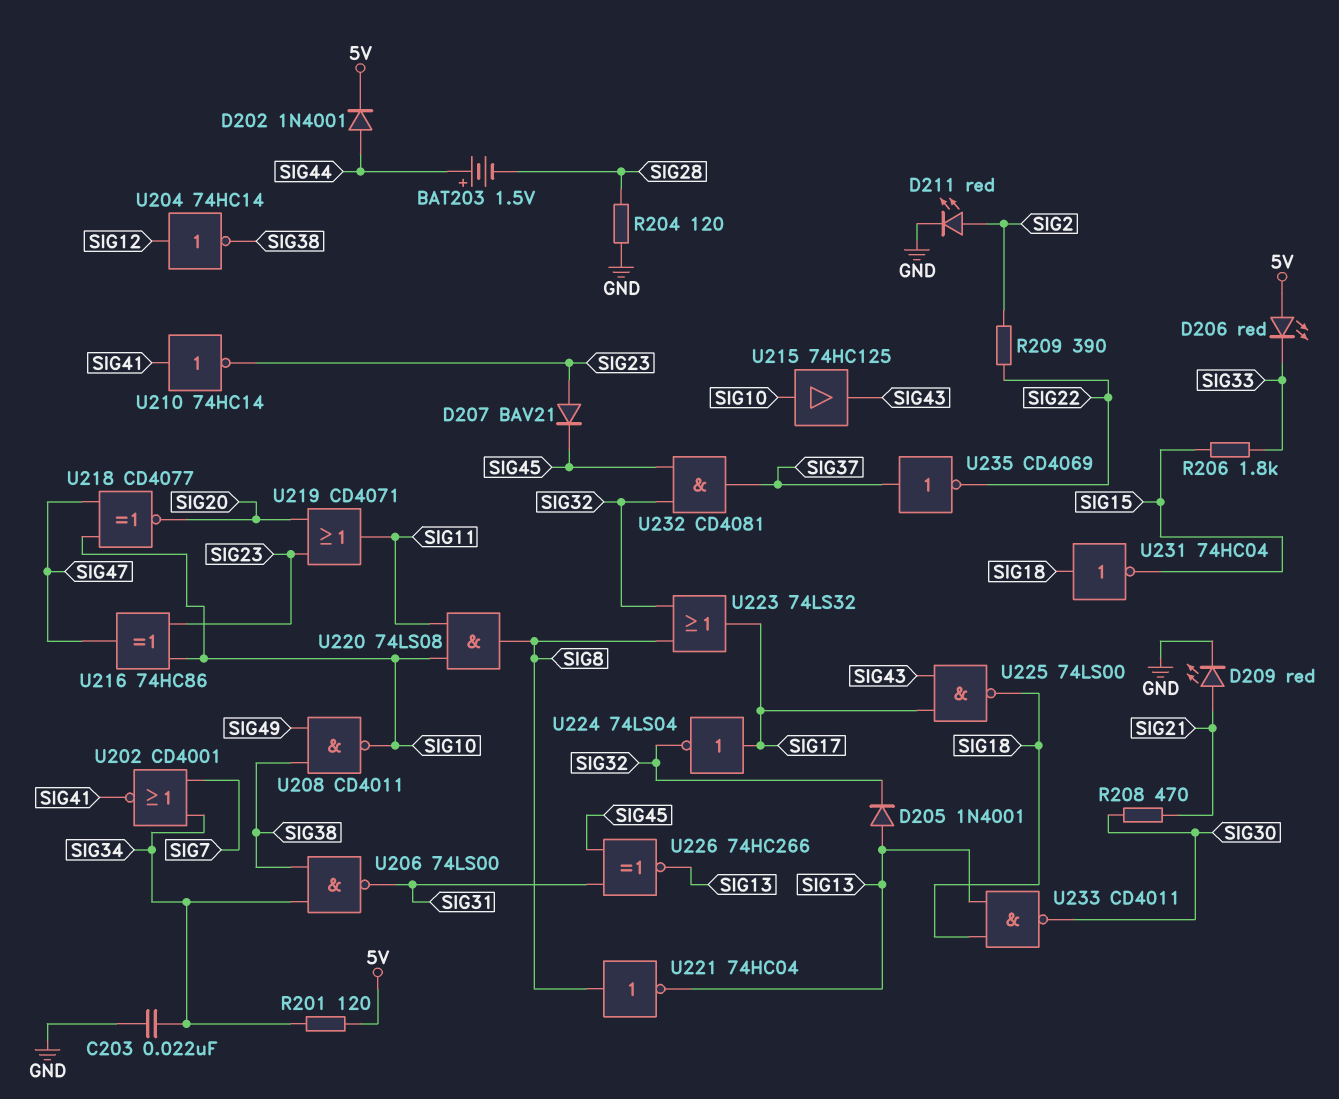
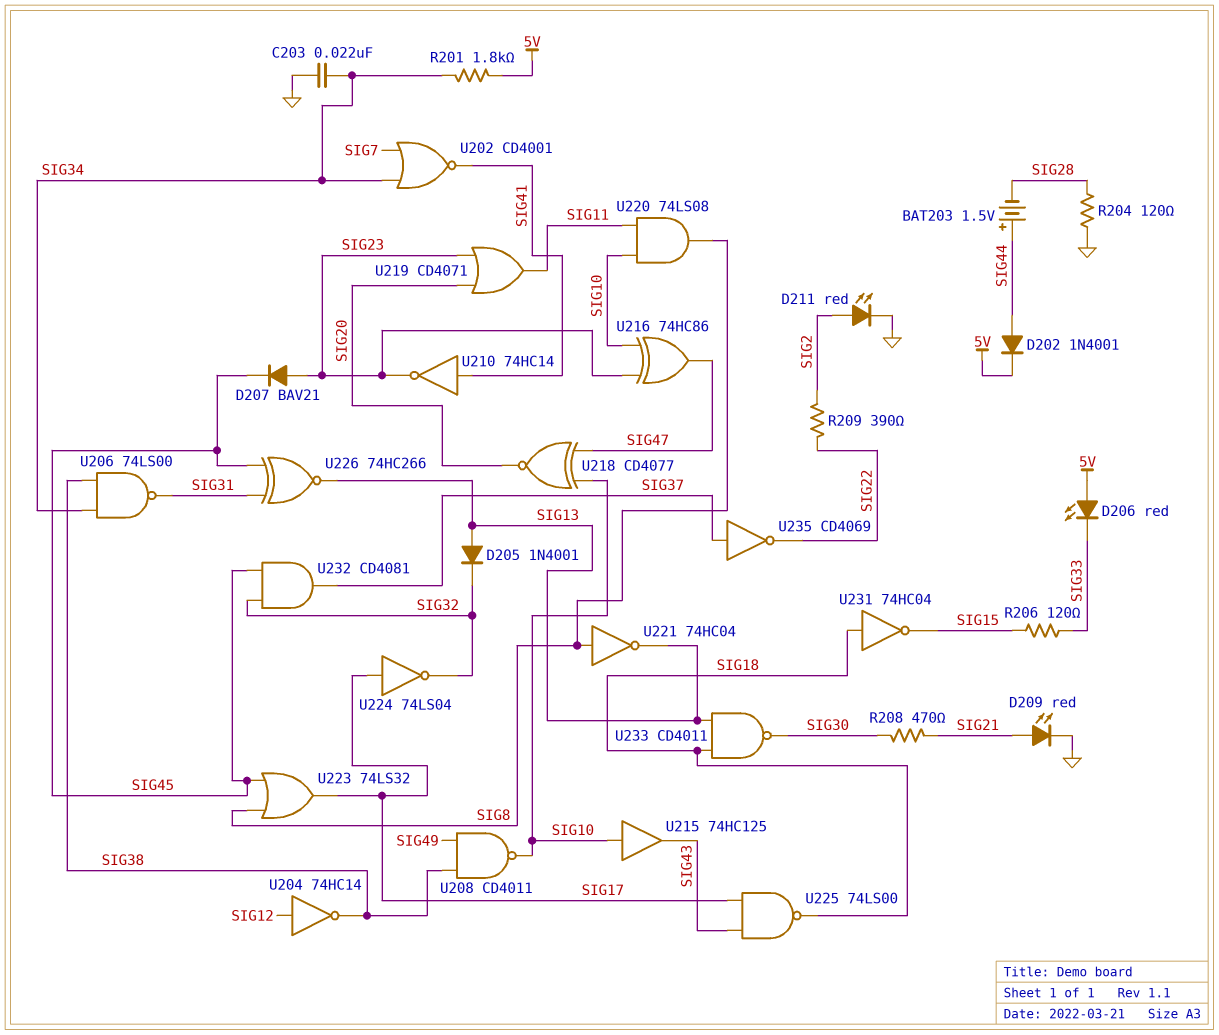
R201: 120 (5V, SIG34) -> 1.8k (5V, SIG34)
R206: 1.8k (SIG15, SIG33) -> 120 (SIG15, SIG33)
U223: OR 74LS32 (in SIG8, in SIG32, out SIG17) -> OR 74LS32 (in SIG8, in SIG45, out SIG17)

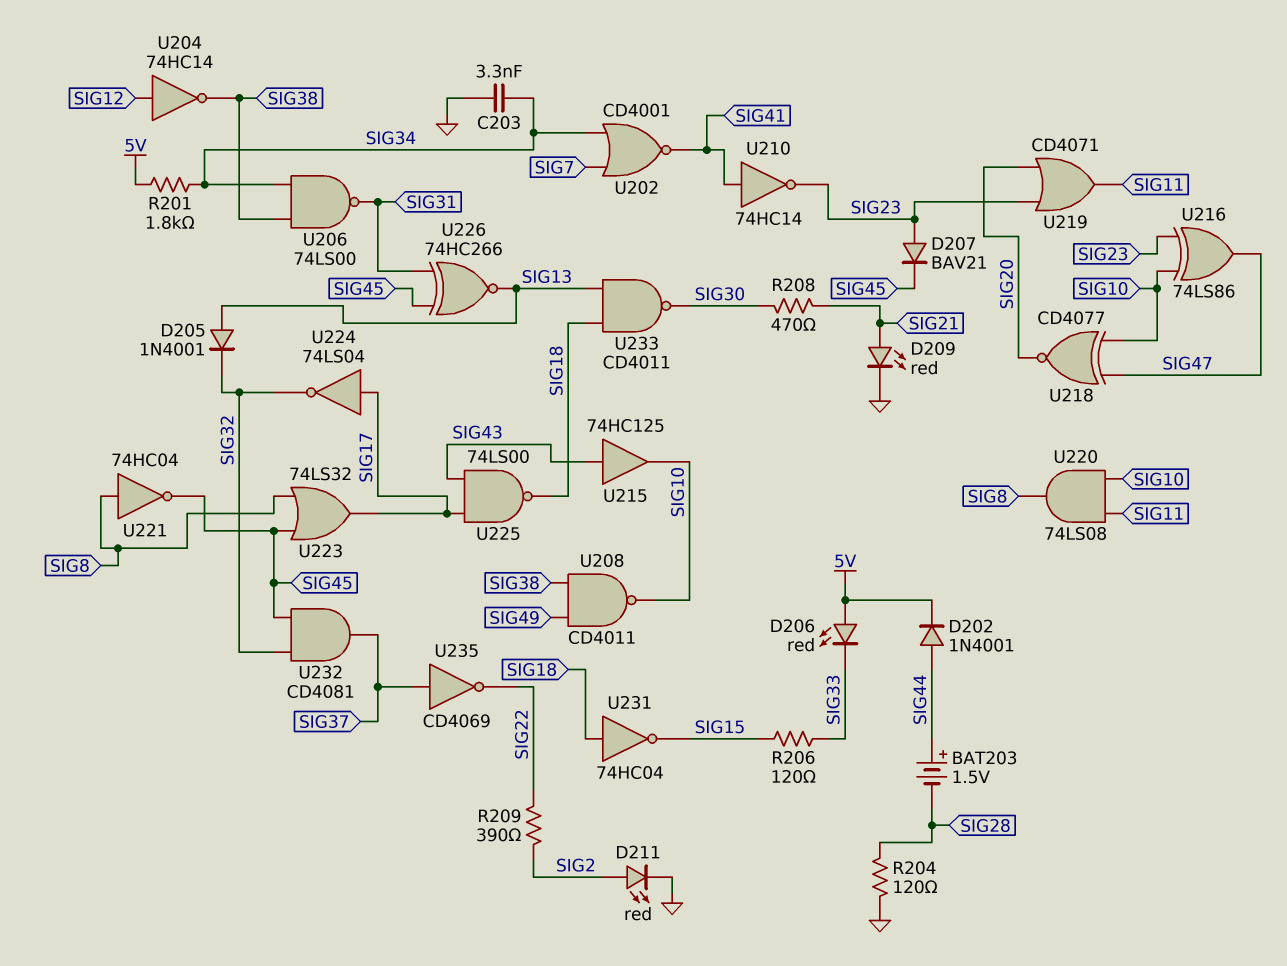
C203: 22nF (GND, SIG34) -> 3.3nF (GND, SIG34)
U215: buffer 74HC125 (in SIG10, out SIG43) -> buffer 74HC125 (in SIG43, out SIG10)
U216: XOR 74HC86 (in SIG10, in SIG23, out SIG47) -> XOR 74LS86 (in SIG10, in SIG23, out SIG47)
U221: NOT 74HC04 (in SIG8, out SIG13) -> NOT 74HC04 (in SIG8, out SIG45)

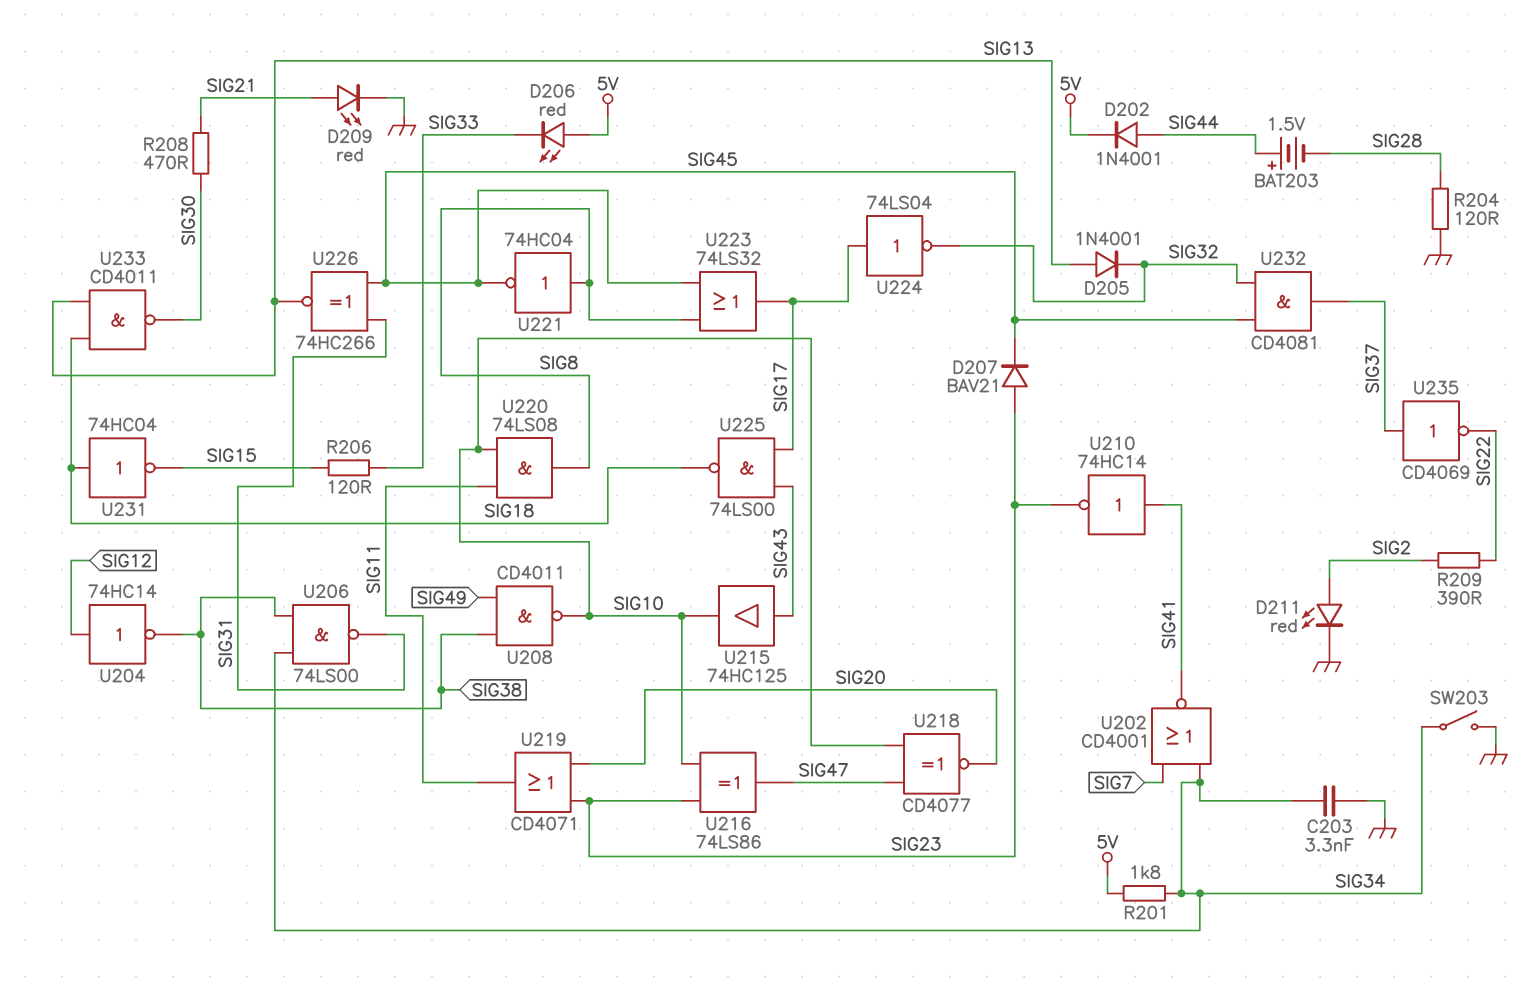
SW203: none -> switch (GND, SIG34)

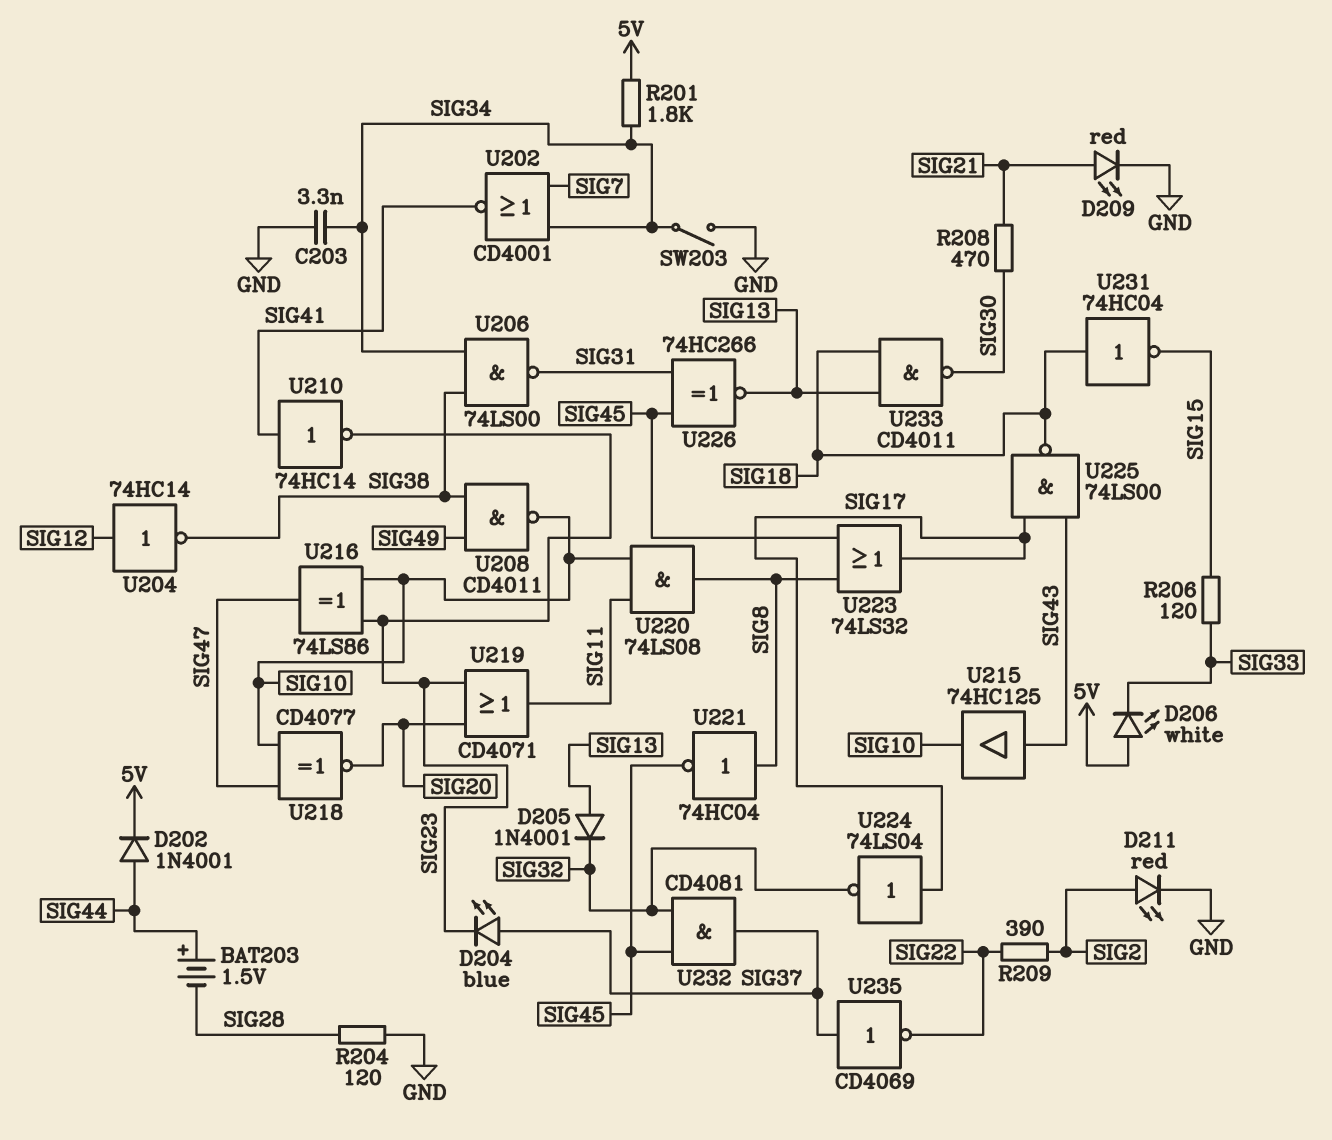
D204: none -> LED blue (A SIG37, K SIG23)
D206: LED red (A 5V, K SIG33) -> LED white (A 5V, K SIG33)
D207: diode BAV21 (A SIG23, K SIG45) -> none

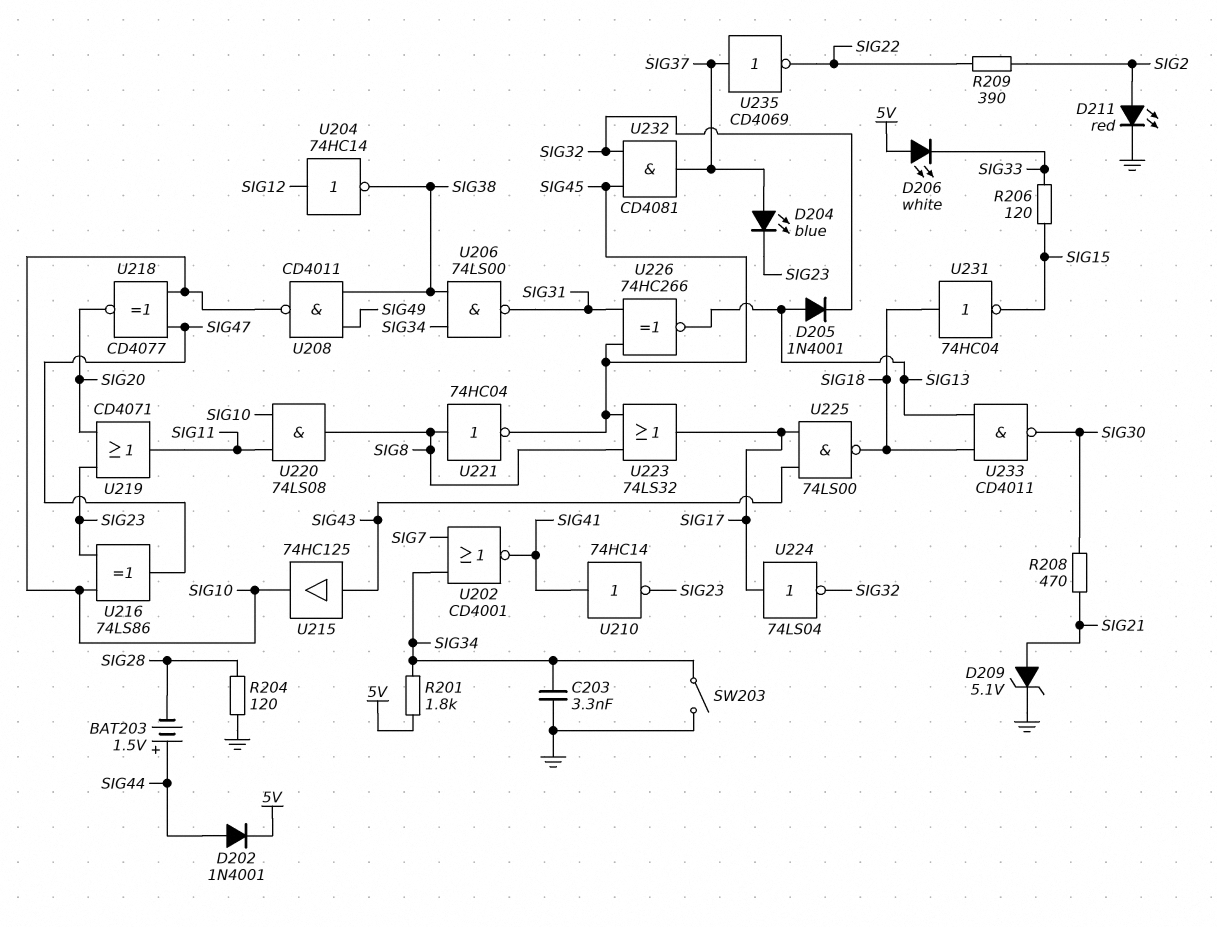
D209: LED red (A SIG21, K GND) -> zener 5.1V (A SIG21, K GND)

